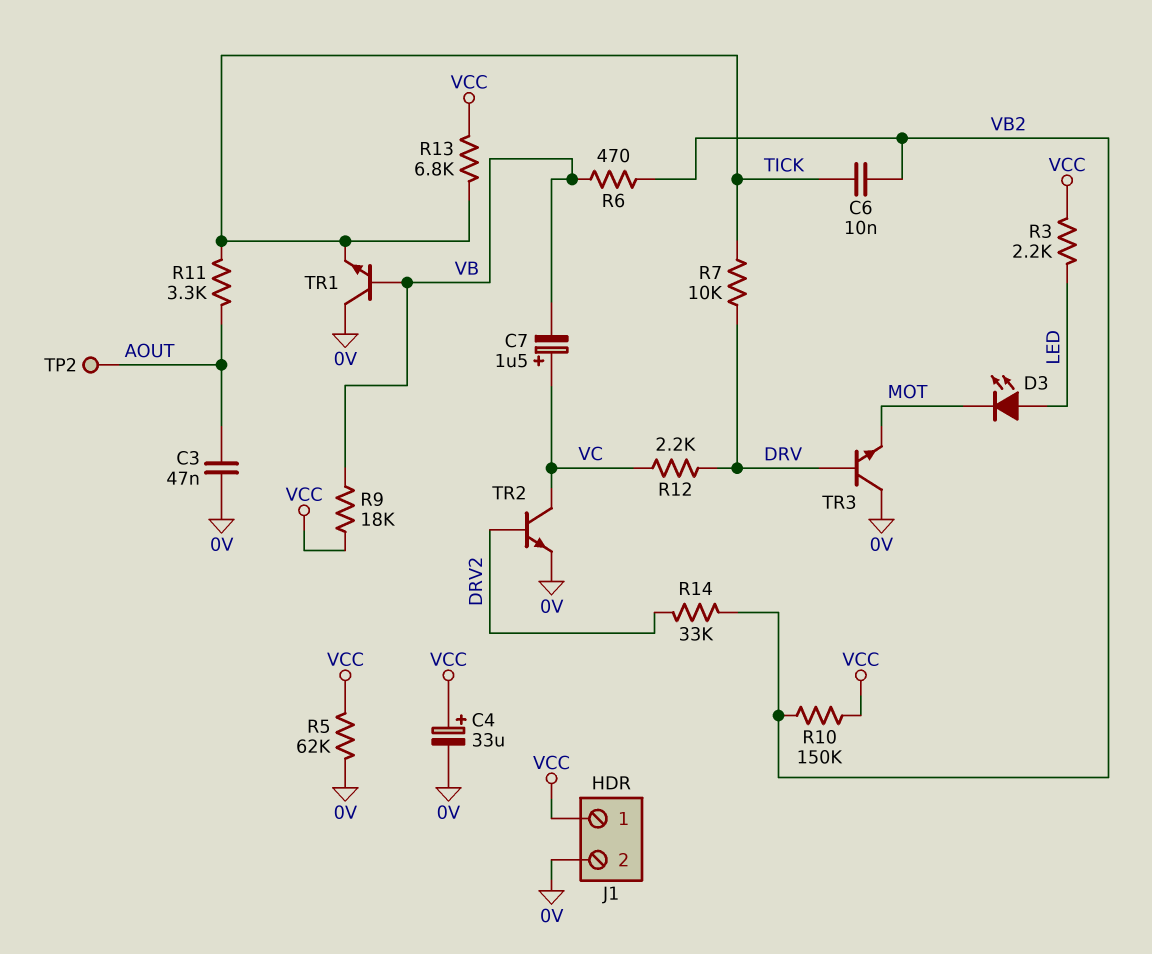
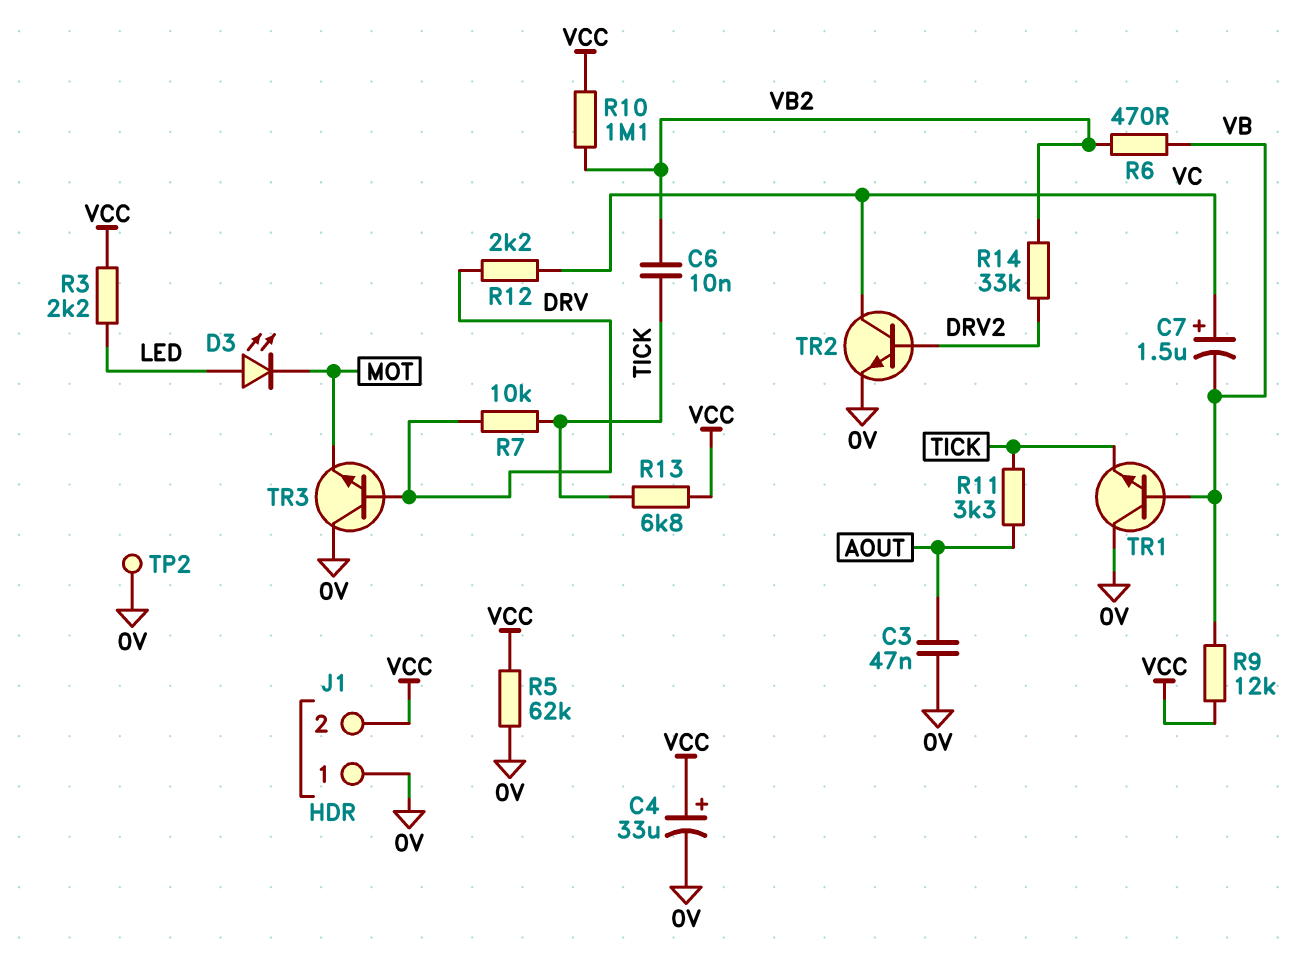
J1 pin 1: VCC -> 0V
J1 pin 2: 0V -> VCC
R9: 18k (VB, VCC) -> 12k (VB, VCC)
R10: 150k (VB2, VCC) -> 1.1M (VB2, VCC)
TP2: test point (AOUT) -> test point (0V)

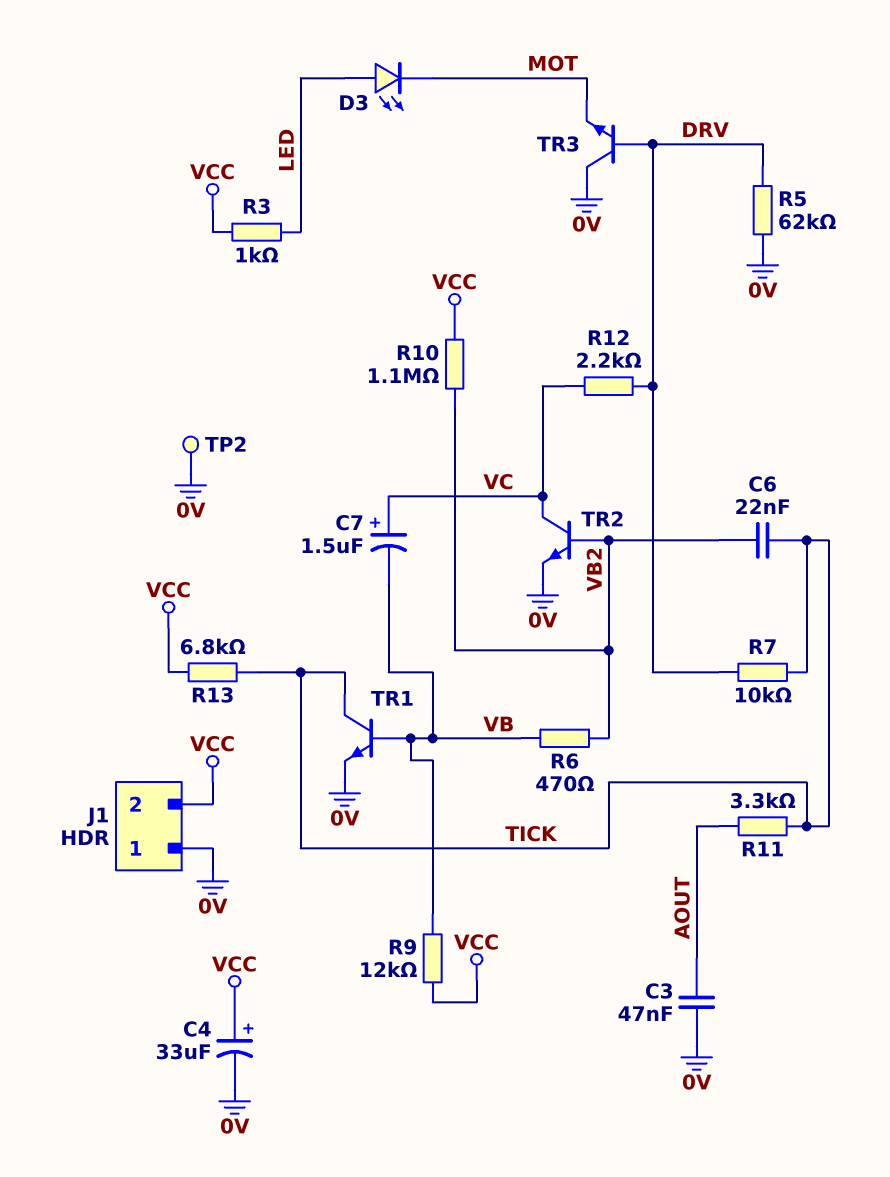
C6: 10nF (TICK, VB2) -> 22nF (TICK, VB2)
R3: 2.2k (LED, VCC) -> 1k (LED, VCC)
R5: 62k (0V, VCC) -> 62k (0V, DRV)
R14: 33k (DRV2, VB2) -> none
TR1: NPN (B VB, C 0V, E TICK) -> NPN (B VB, C TICK, E 0V)
TR2: NPN (B DRV2, C VC, E 0V) -> NPN (B VB2, C VC, E 0V)

